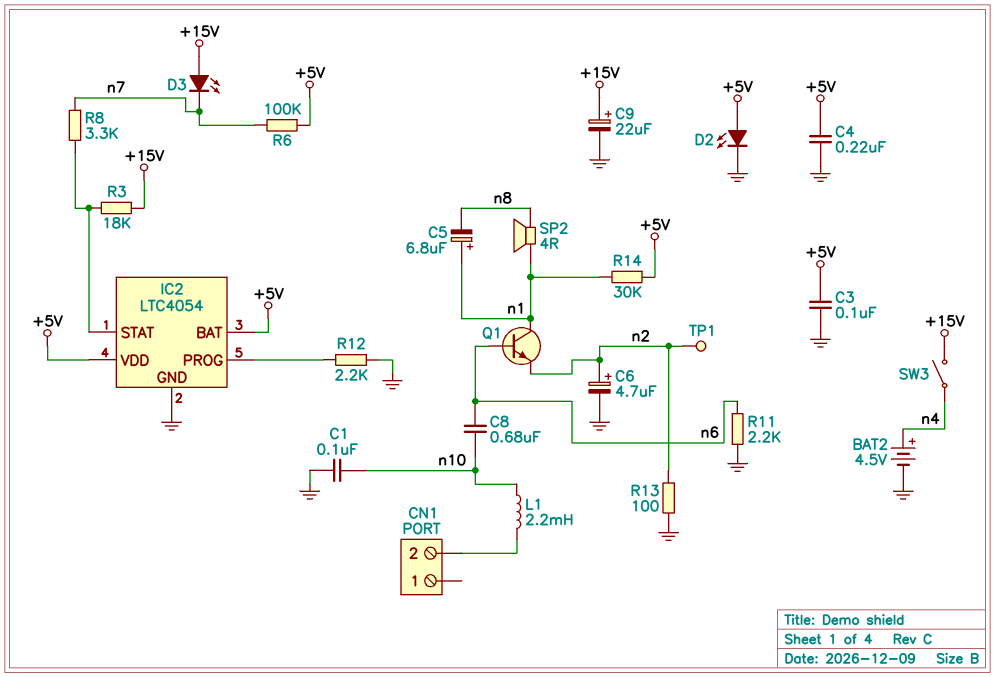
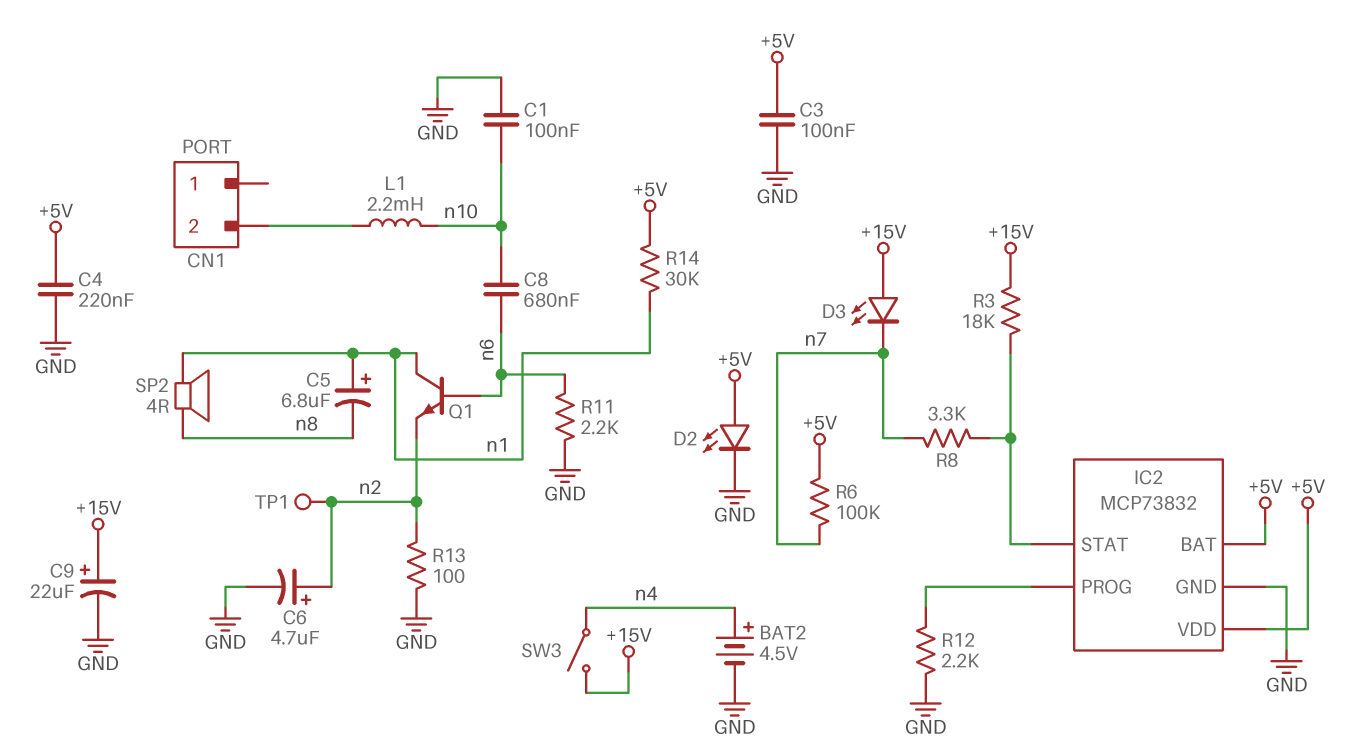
IC2: LTC4054 -> MCP73832

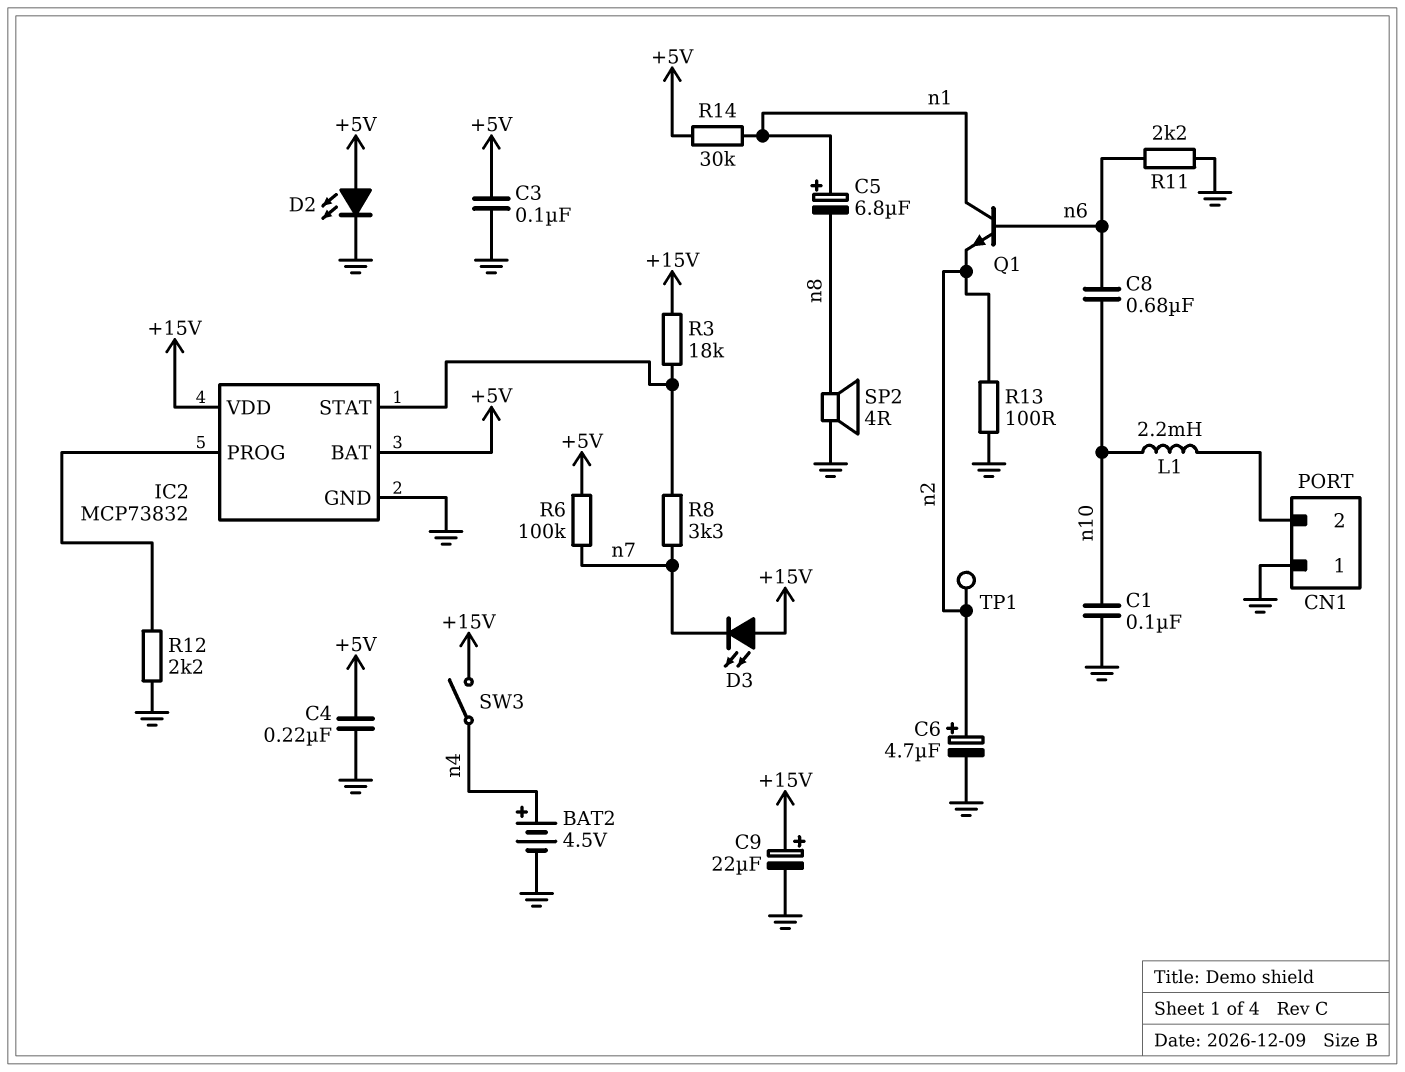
CN1 pin 1: none -> GND
IC2 pin VDD: +5V -> +15V
SP2: speaker 4R (n1, n8) -> speaker 4R (GND, n8)

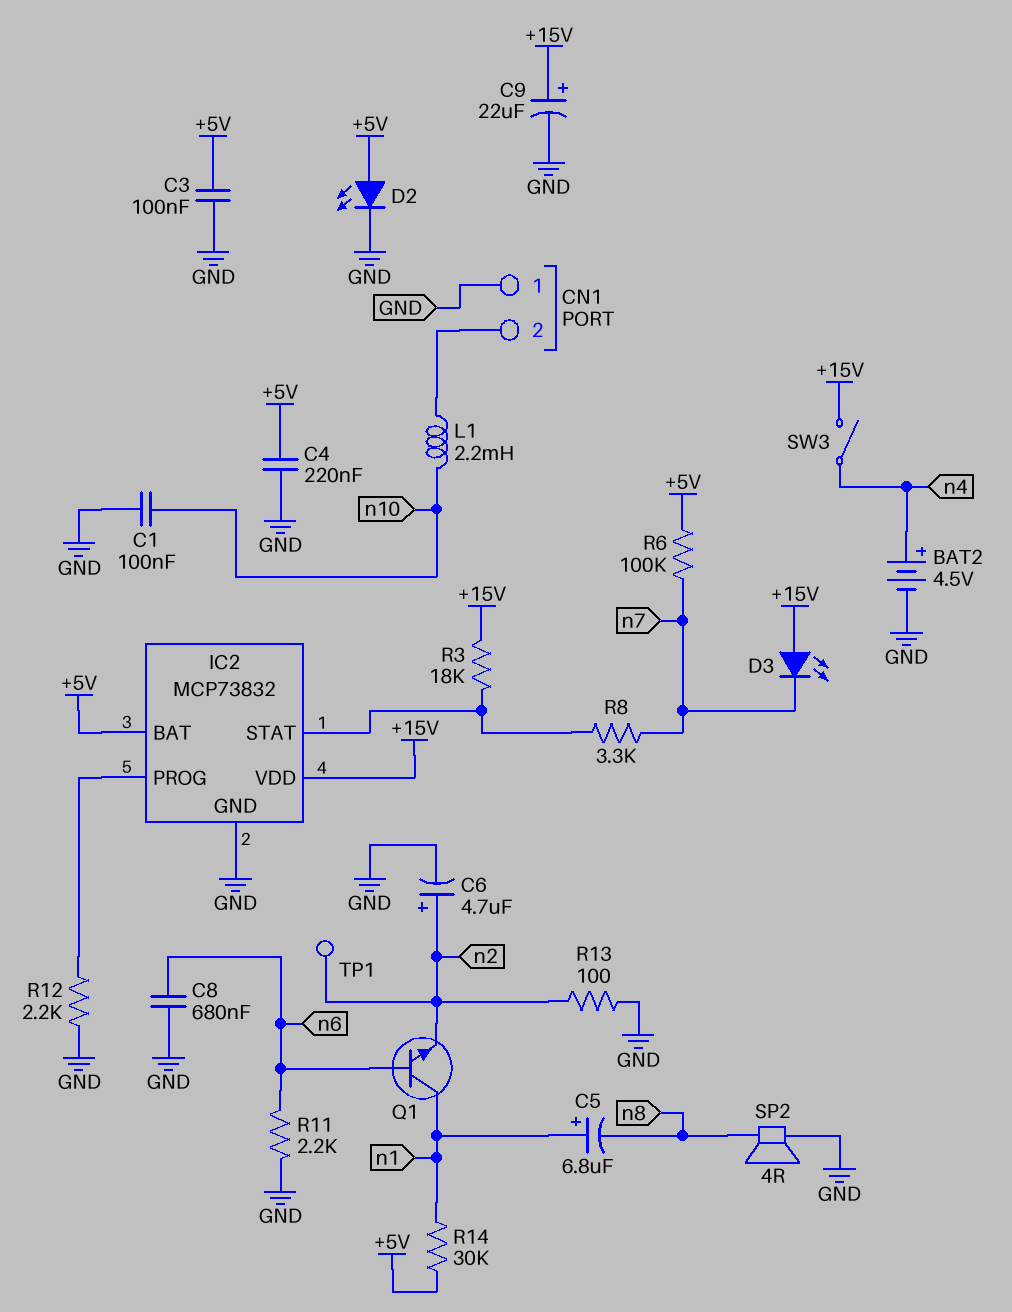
C8: 680nF (n6, n10) -> 680nF (GND, n6)

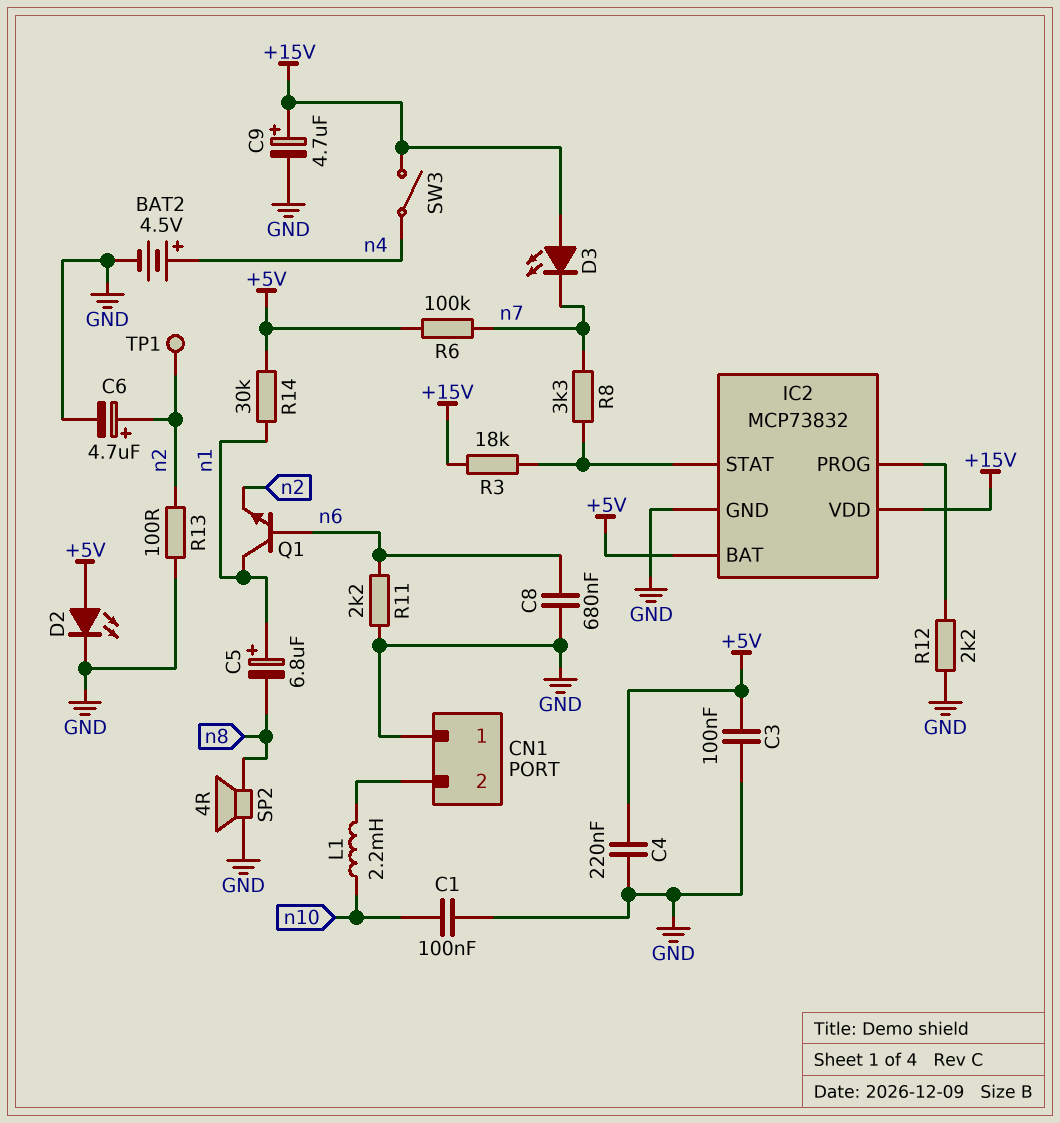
C9: 22uF (plus +15V, minus GND) -> 4.7uF (plus +15V, minus GND)

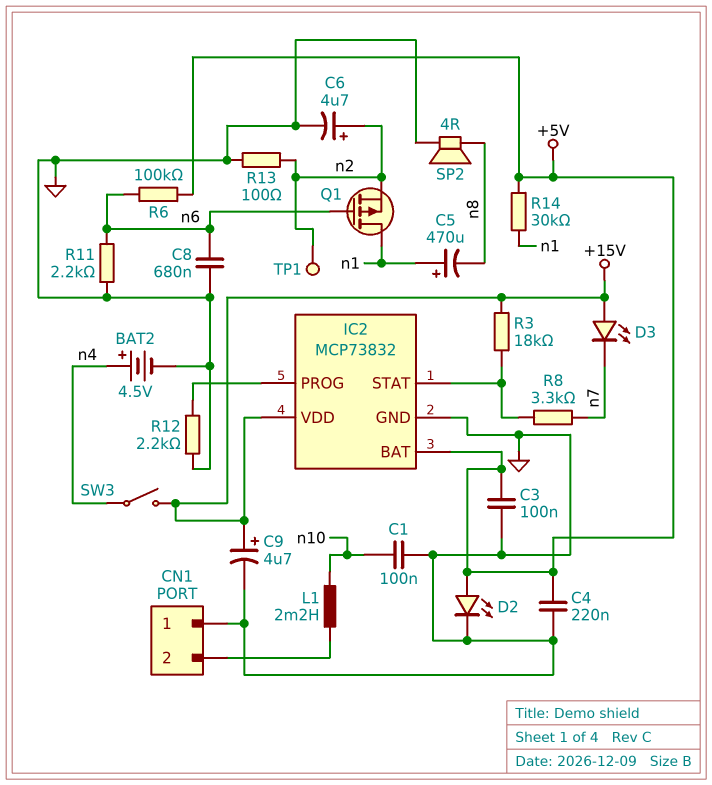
C5: 6.8uF (plus n1, minus n8) -> 470uF (plus n1, minus n8)
Q1: NPN (B n6, C n1, E n2) -> PMOS (G n6, D n1, S n2)
R6: 100k (+5V, n7) -> 100k (+5V, n6)

